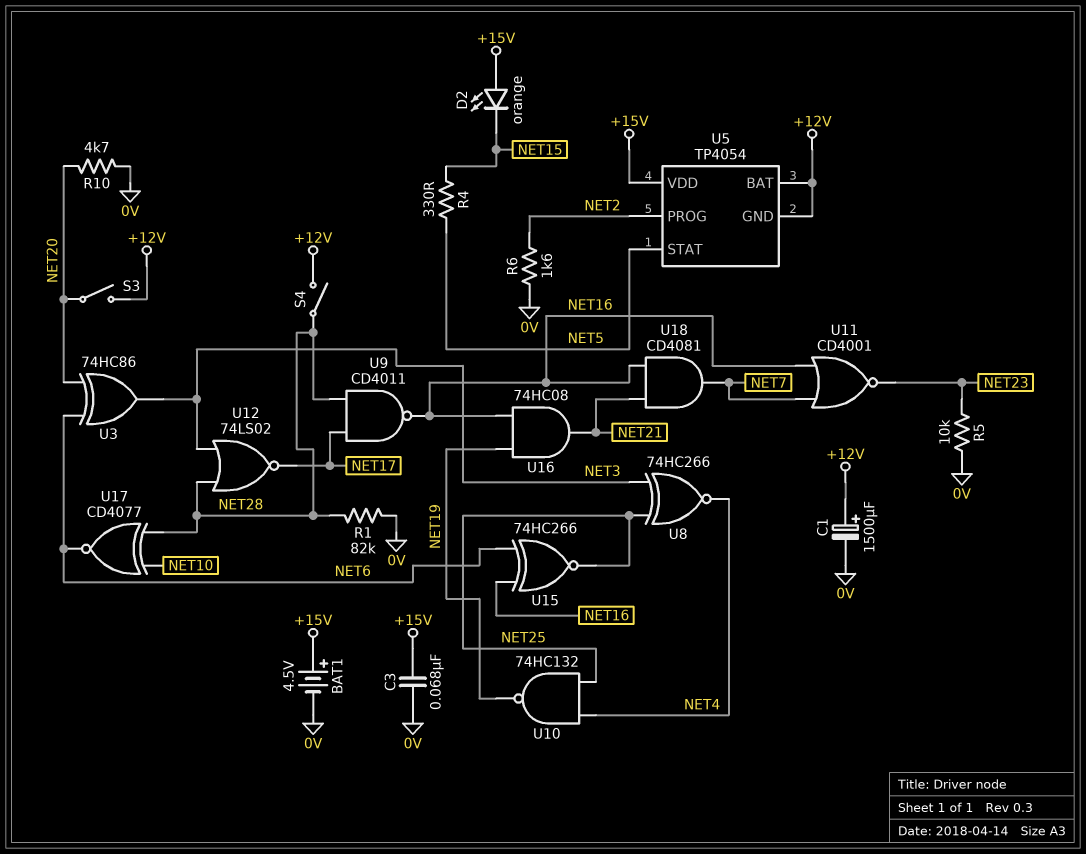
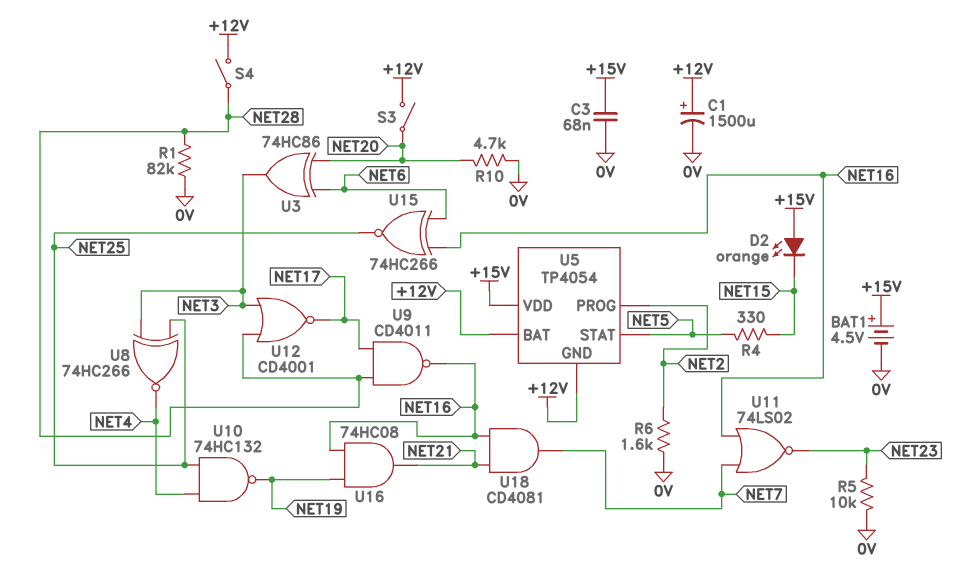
U11: NOR CD4001 (in NET7, in NET16, out NET23) -> NOR 74LS02 (in NET7, in NET16, out NET23)
U12: NOR 74LS02 (in NET3, in NET28, out NET17) -> NOR CD4001 (in NET3, in NET28, out NET17)
U17: XNOR CD4077 (in NET10, in NET28, out NET6) -> none

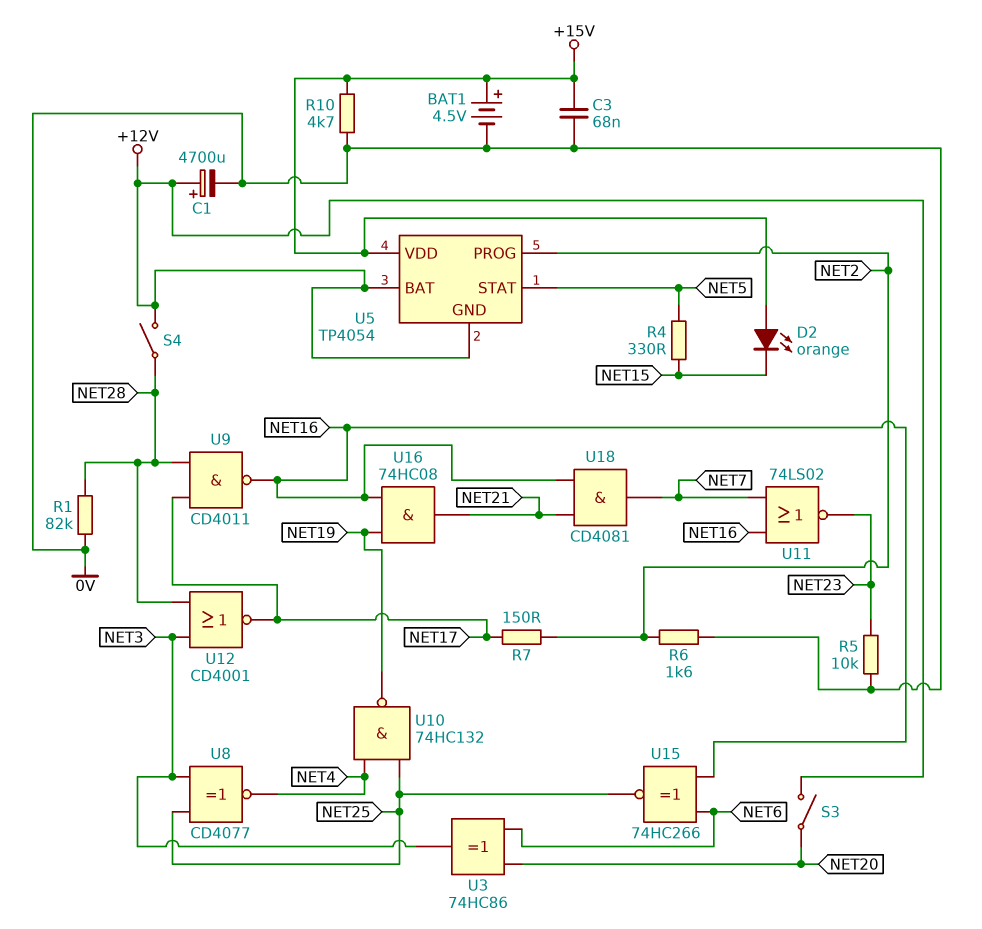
C1: 1500uF (plus +12V, minus 0V) -> 4700uF (plus +12V, minus 0V)
R7: none -> 150 (NET2, NET17)
R10: 4.7k (0V, NET20) -> 4.7k (+15V, 0V)
U8: XNOR 74HC266 (in NET3, in NET25, out NET4) -> XNOR CD4077 (in NET3, in NET25, out NET4)

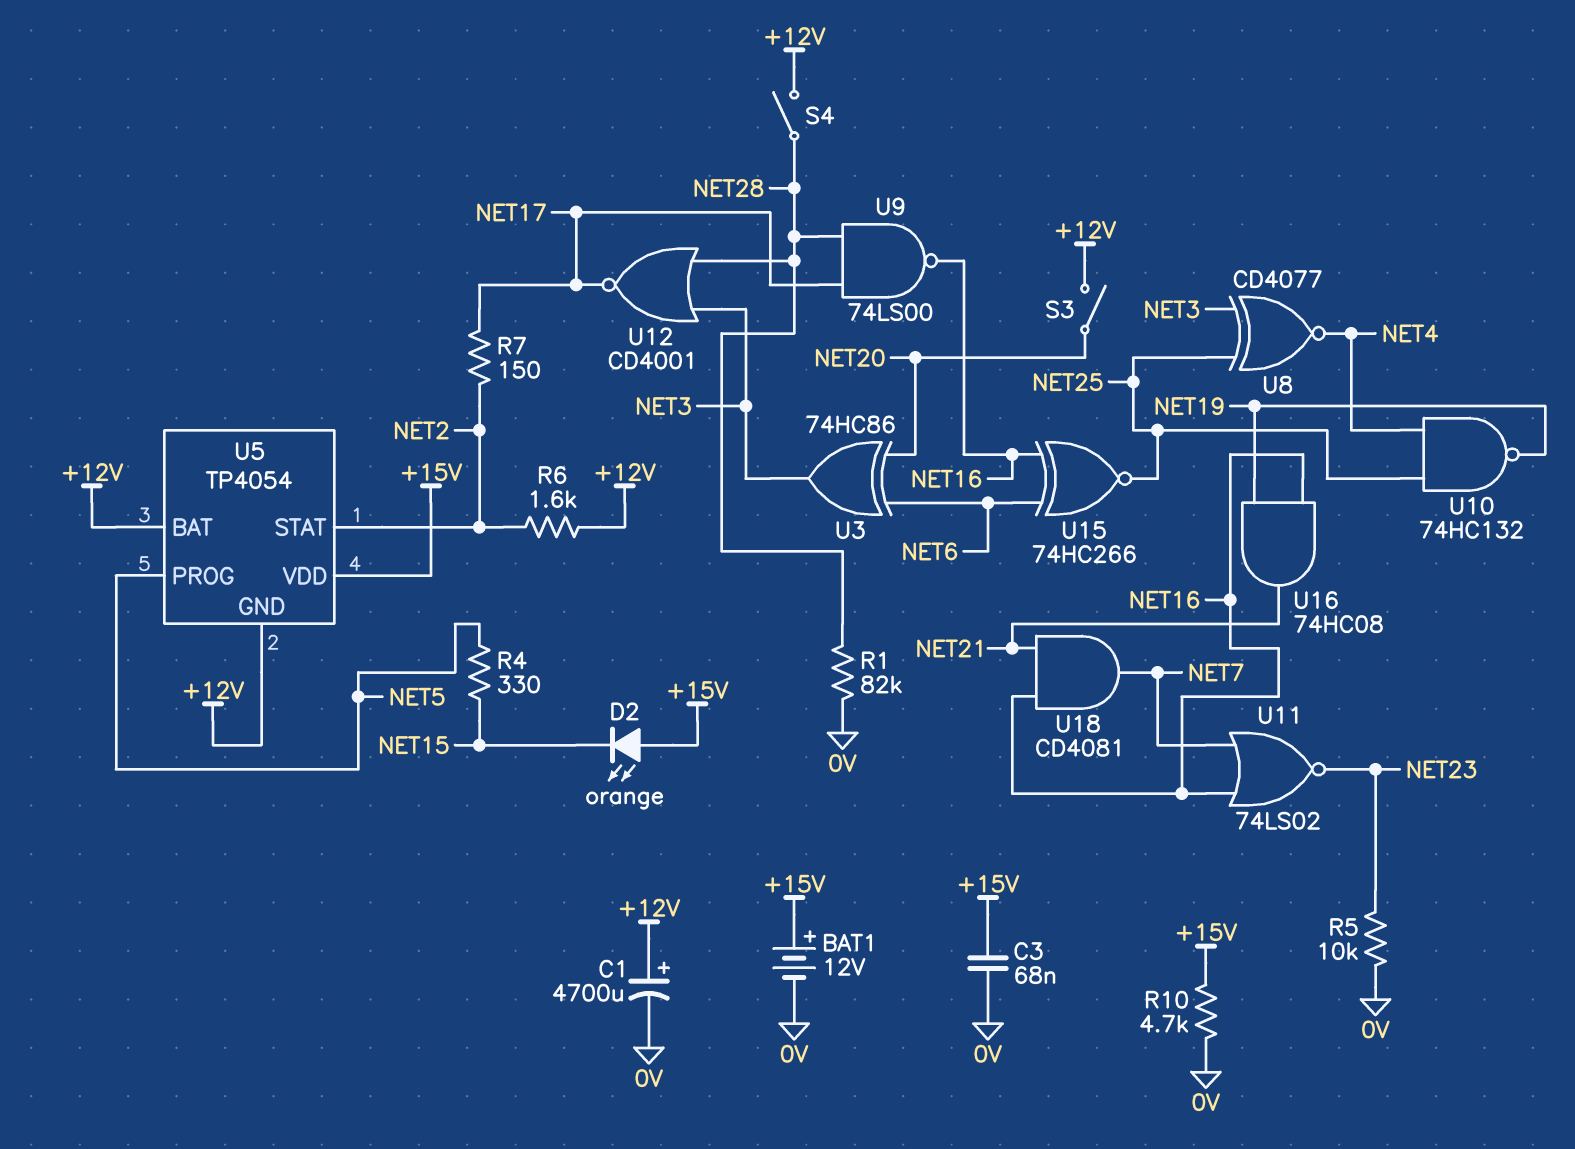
BAT1: 4.5V (plus +15V, minus 0V) -> 12V (plus +15V, minus 0V)
R6: 1.6k (0V, NET2) -> 1.6k (+12V, NET2)
U5 pin PROG: NET2 -> NET5
U5 pin STAT: NET5 -> NET2
U9: NAND CD4011 (in NET17, in NET28, out NET16) -> NAND 74LS00 (in NET17, in NET28, out NET16)

